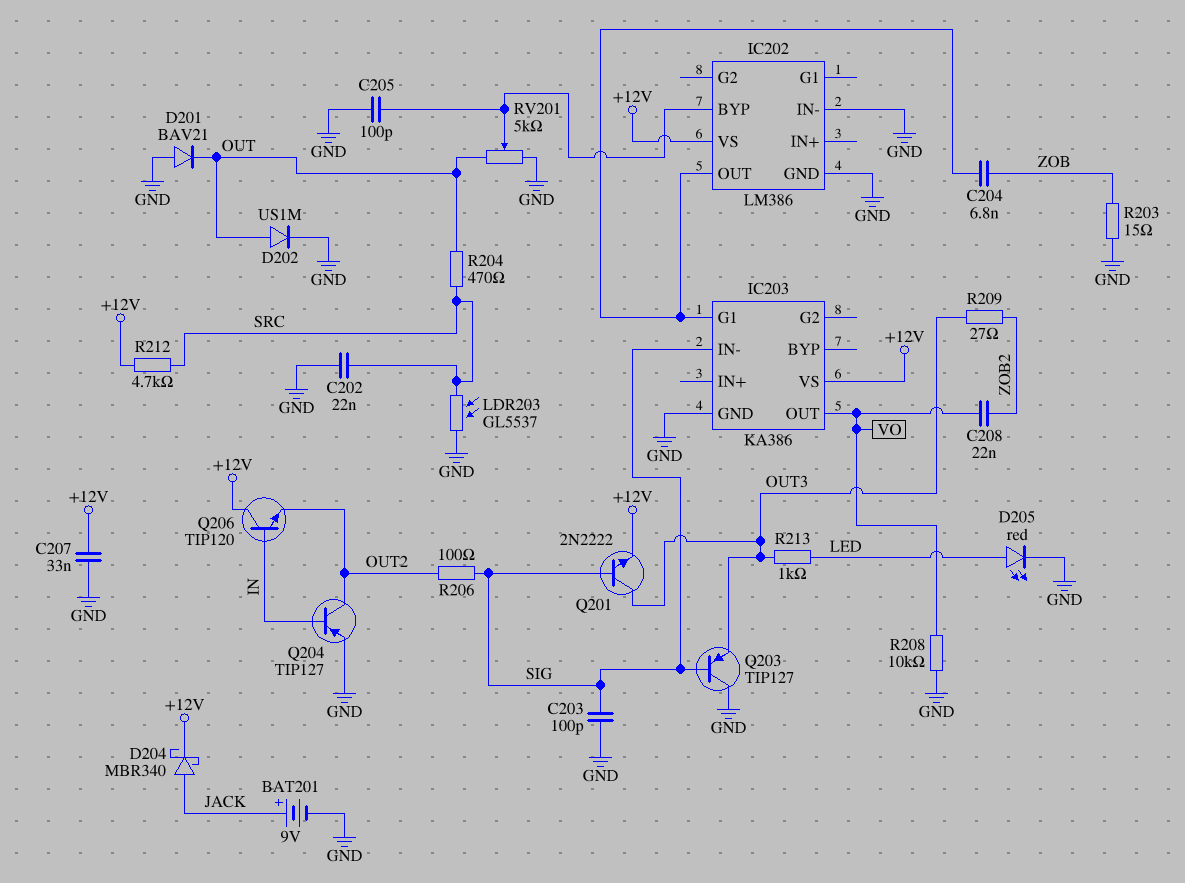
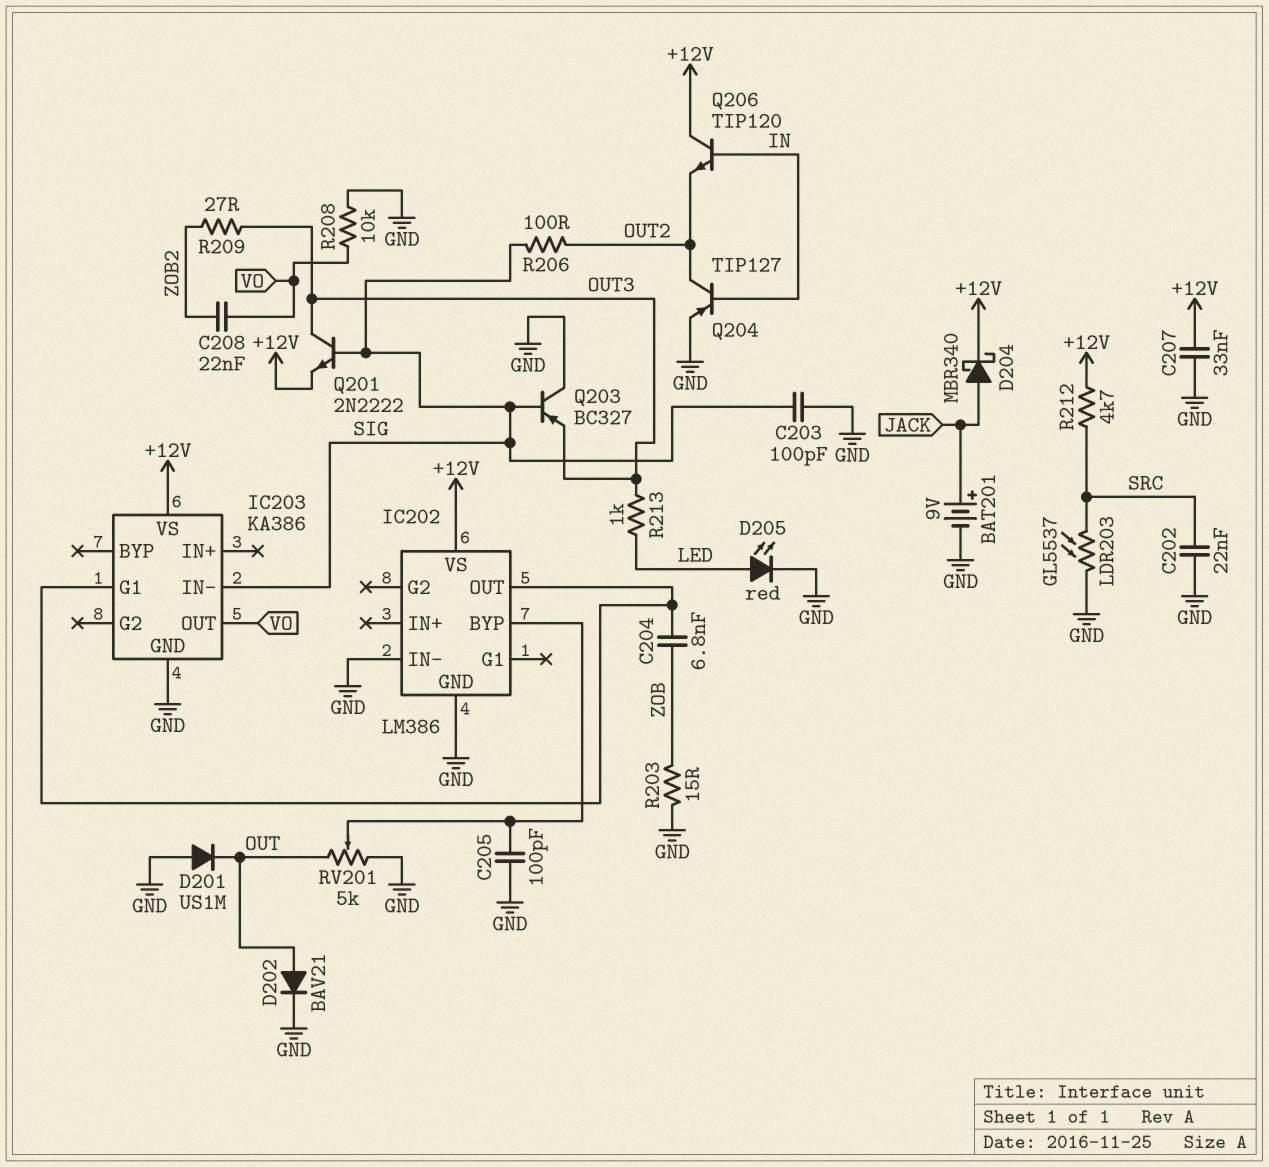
D201: diode BAV21 (A GND, K OUT) -> diode US1M (A GND, K OUT)
D202: diode US1M (A OUT, K GND) -> diode BAV21 (A OUT, K GND)
Q203: PNP TIP127 (B SIG, C GND, E OUT3) -> PNP BC327 (B SIG, C GND, E OUT3)
R204: 470 (OUT, SRC) -> none

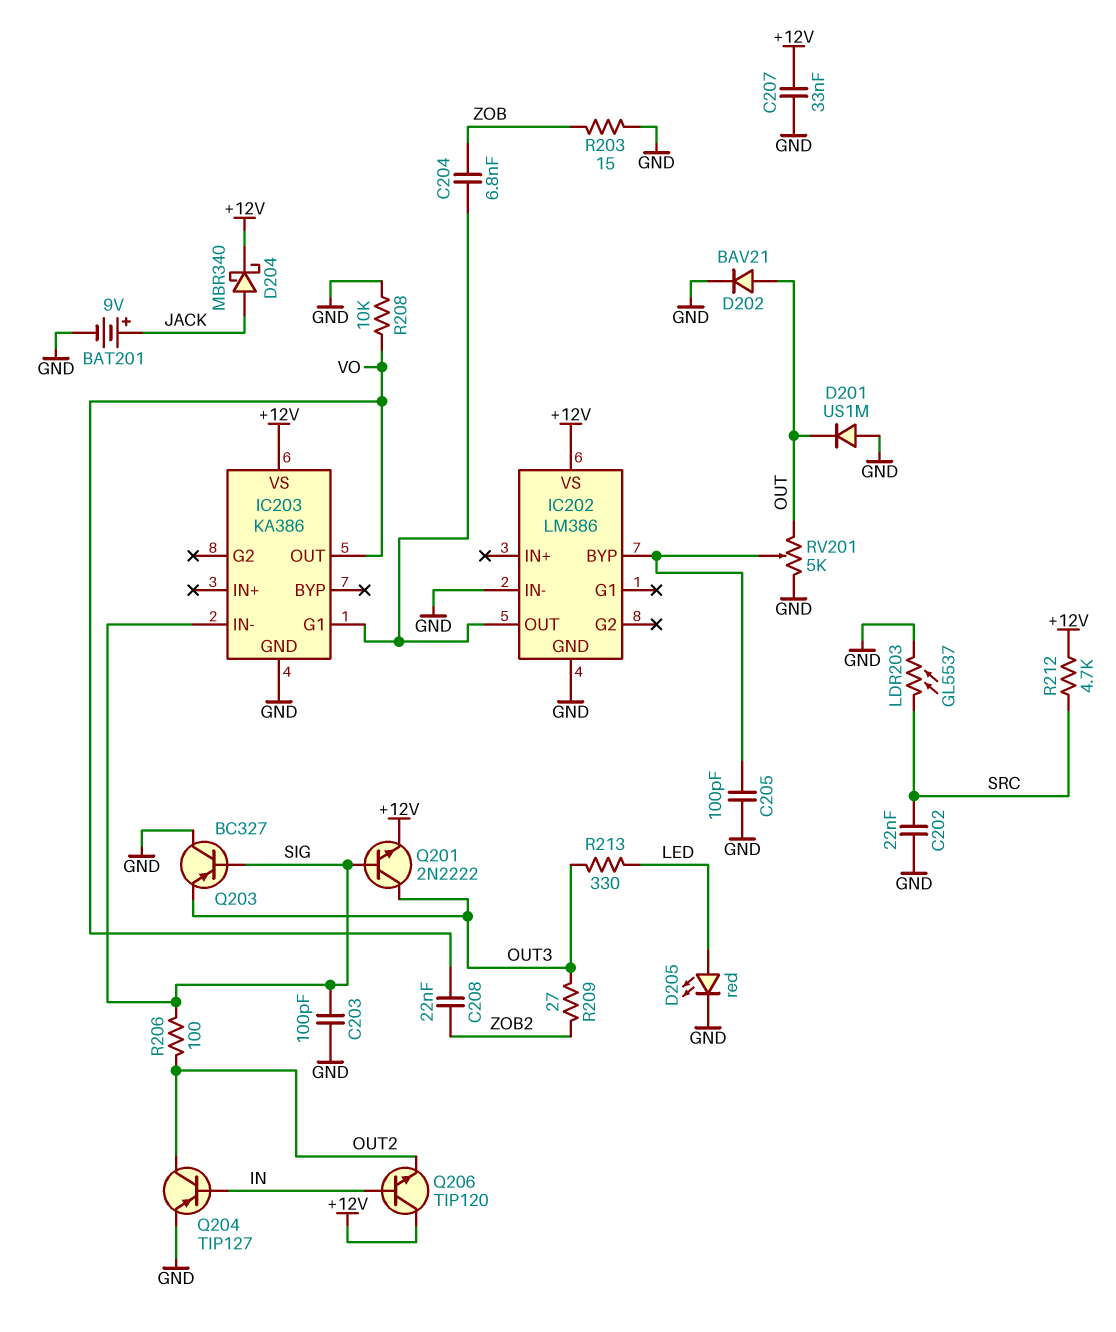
R213: 1k (LED, OUT3) -> 330 (LED, OUT3)

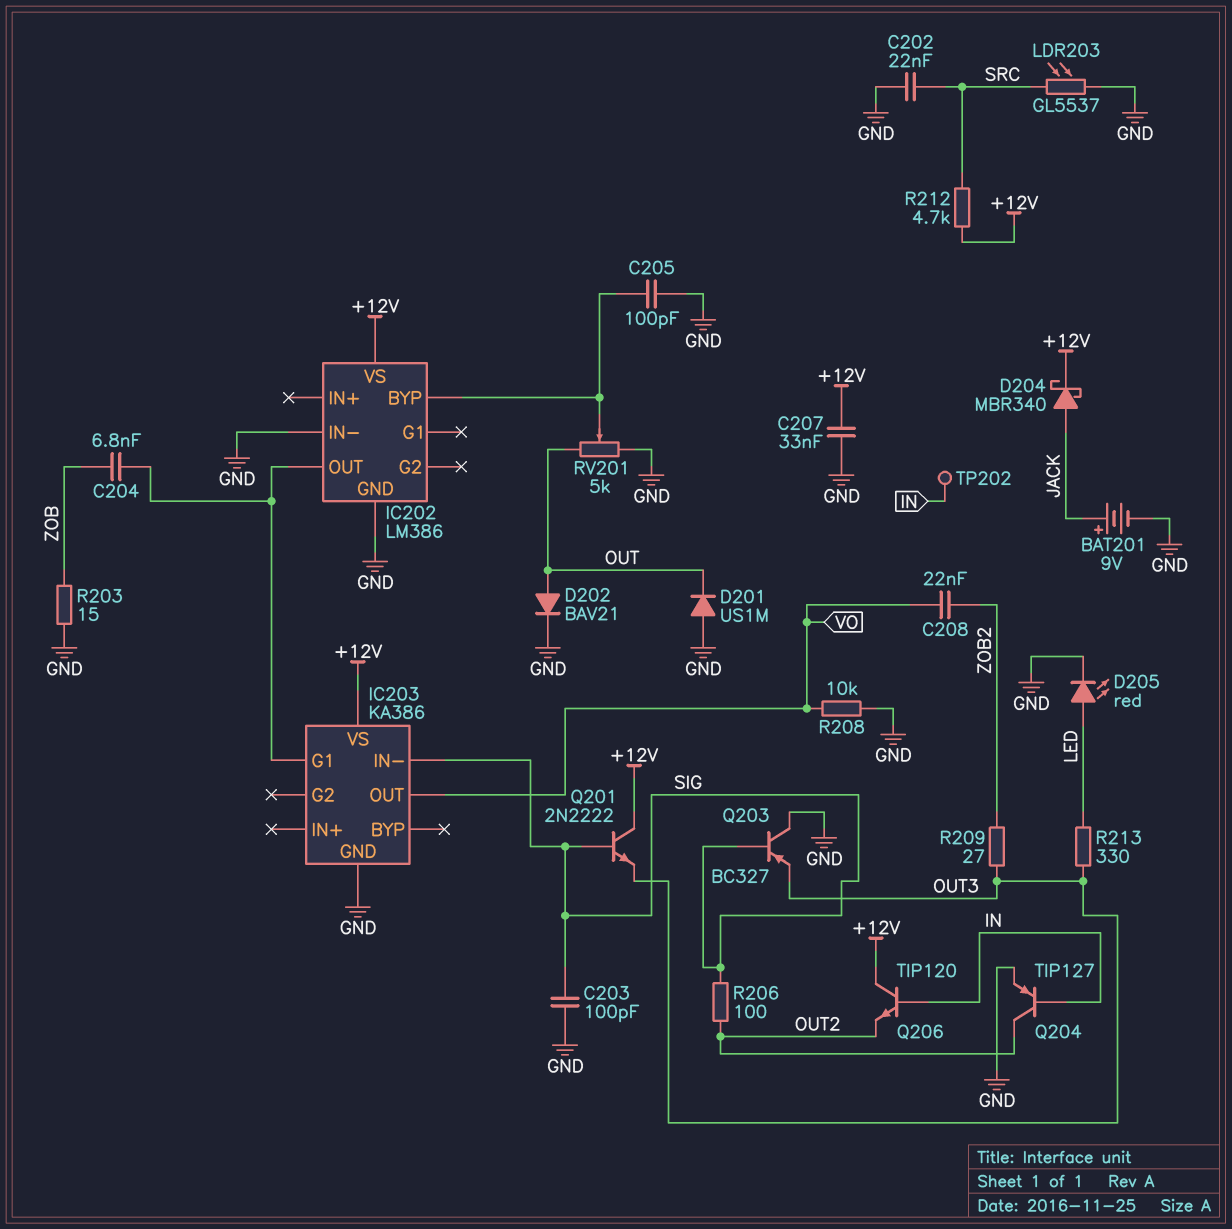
Q201: NPN 2N2222 (B SIG, C OUT3, E +12V) -> NPN 2N2222 (B SIG, C +12V, E OUT3)
TP202: none -> test point (IN)

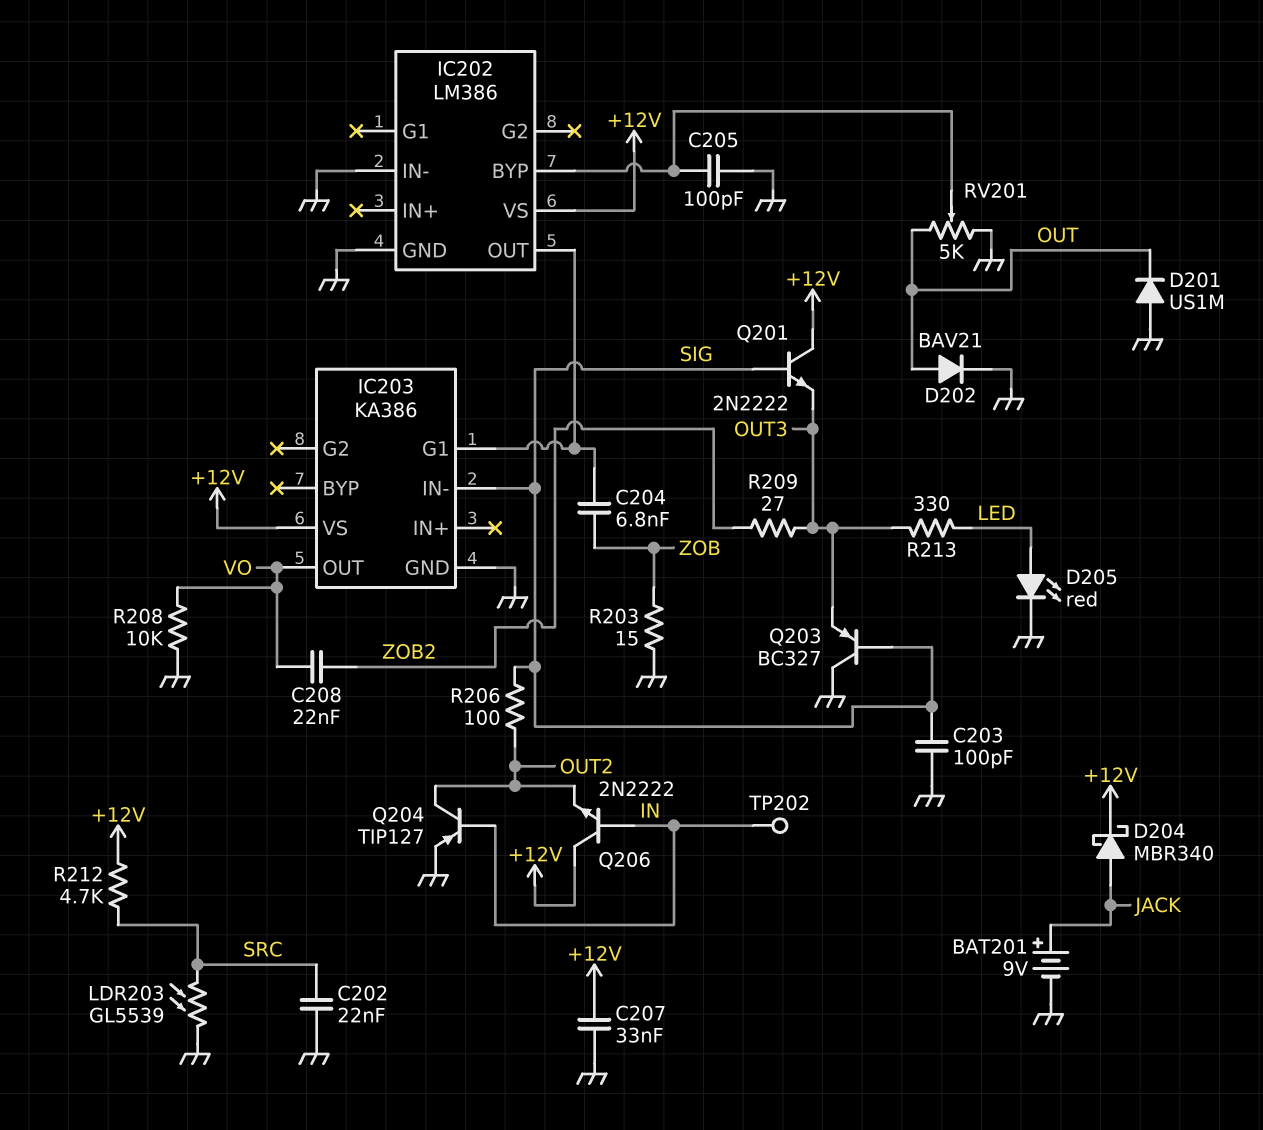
LDR203: GL5537 (GND, SRC) -> GL5539 (GND, SRC)
Q206: NPN TIP120 (B IN, C +12V, E OUT2) -> NPN 2N2222 (B IN, C +12V, E OUT2)

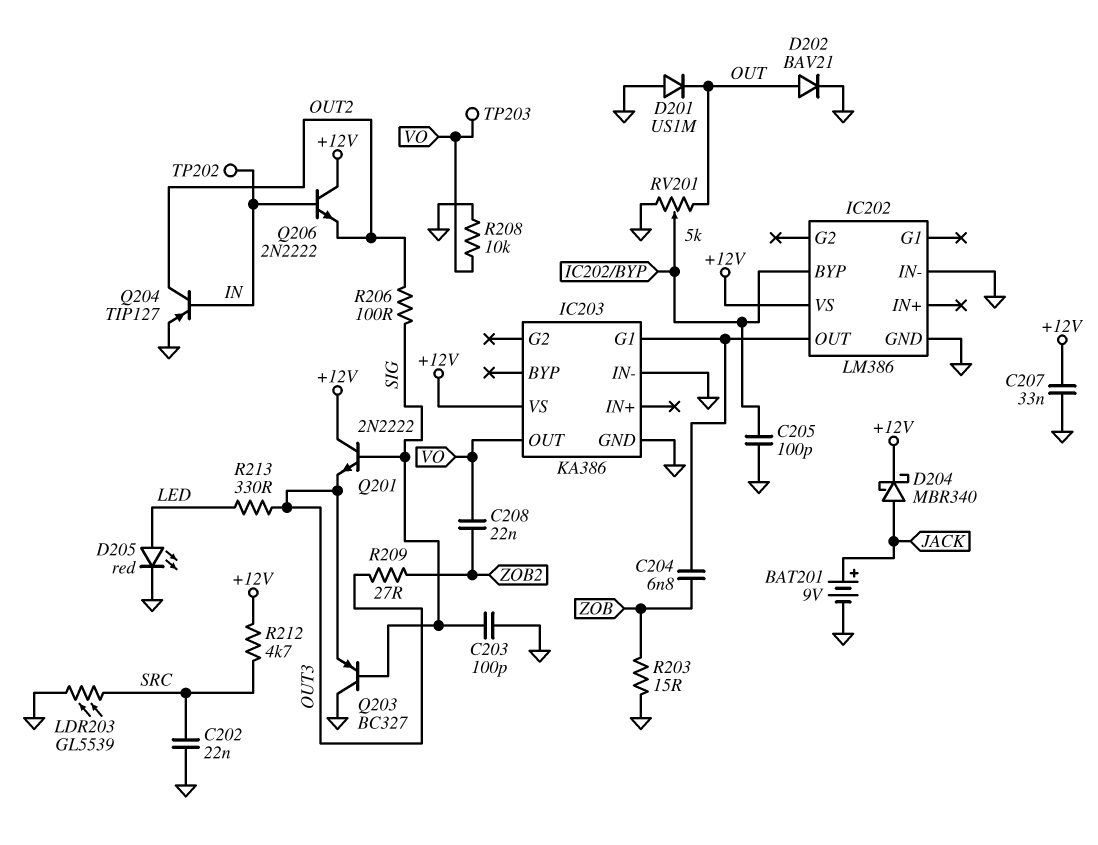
IC203 pin IN-: SIG -> GND
TP203: none -> test point (VO)

